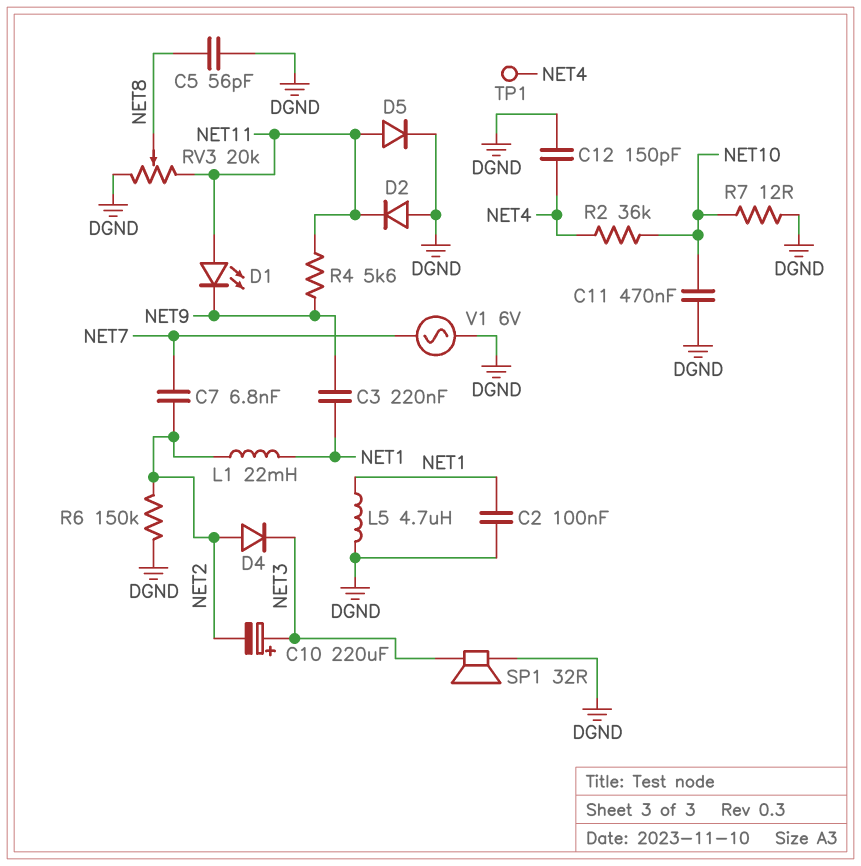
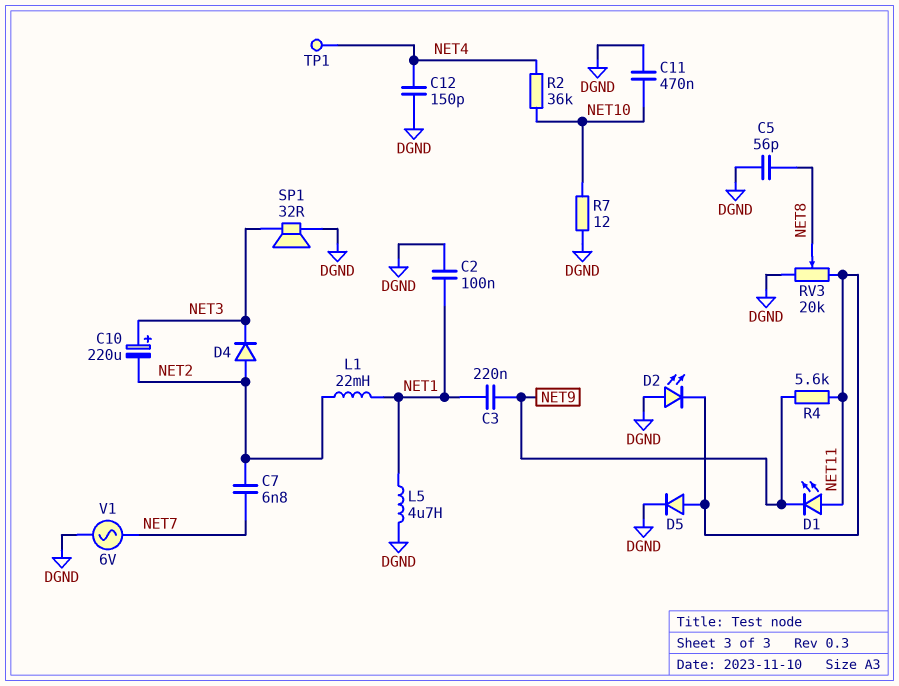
D2: diode (A DGND, K NET11) -> LED (A DGND, K NET11)
R6: 150k (DGND, NET2) -> none

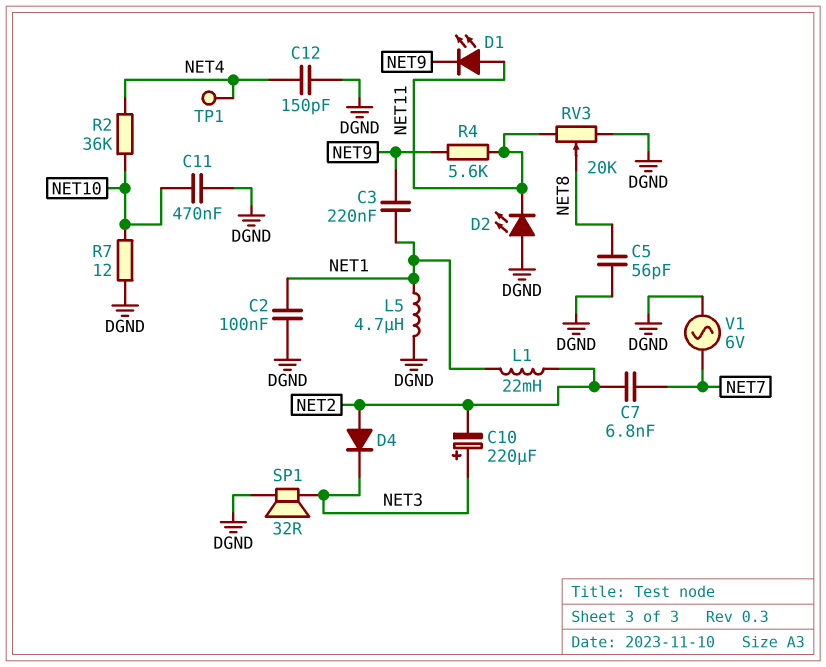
D5: diode (A NET11, K DGND) -> none

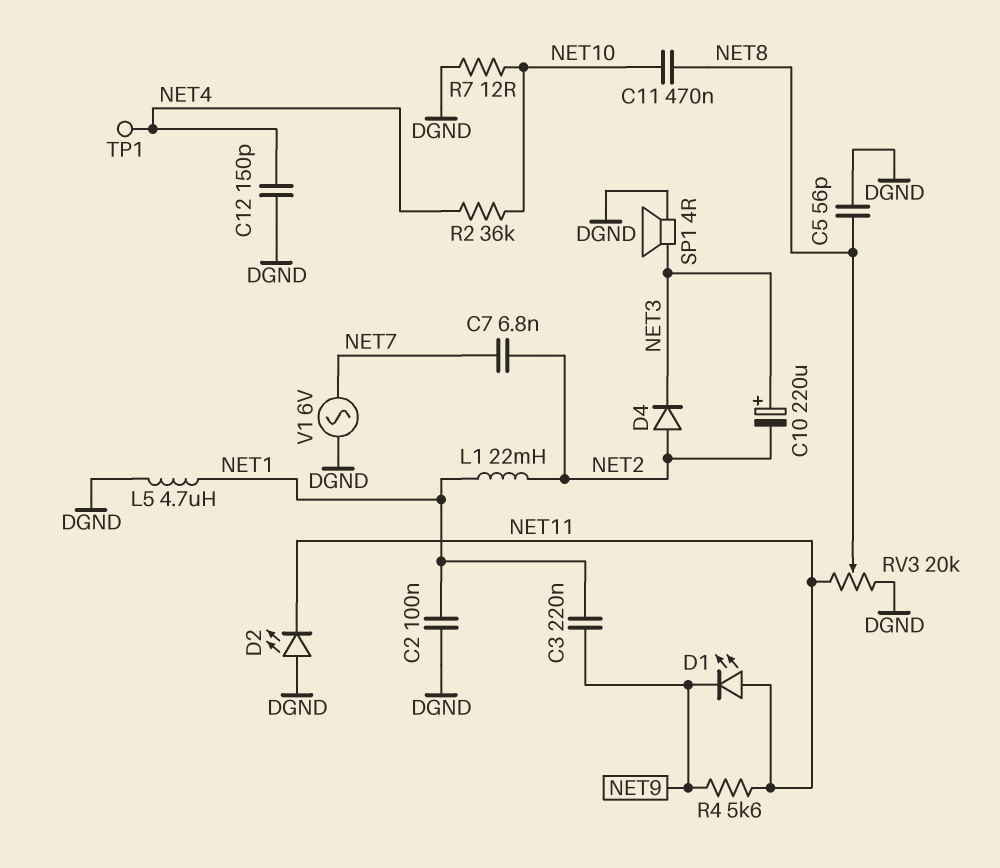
C11: 470nF (DGND, NET10) -> 470nF (NET8, NET10)
SP1: speaker 32R (DGND, NET3) -> speaker 4R (DGND, NET3)

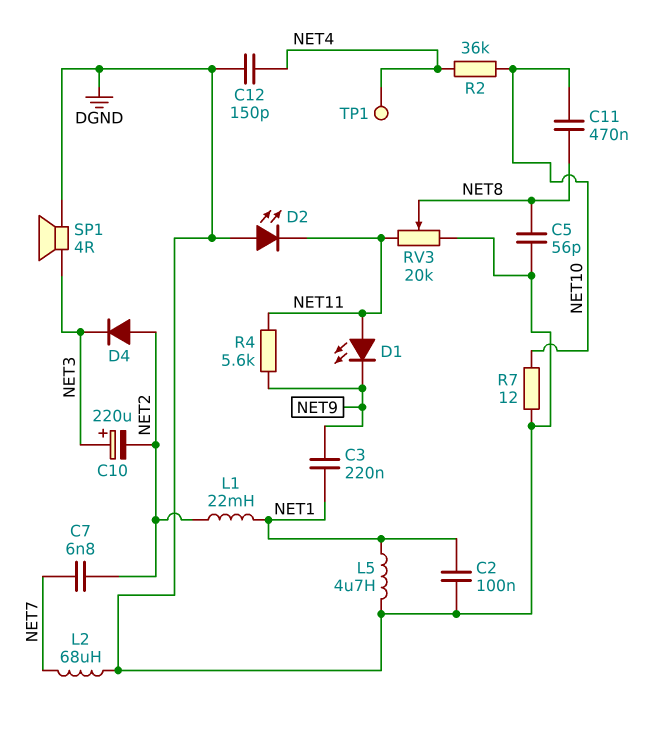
L2: none -> 68uH (DGND, NET7)
V1: AC 6V (DGND, NET7) -> none

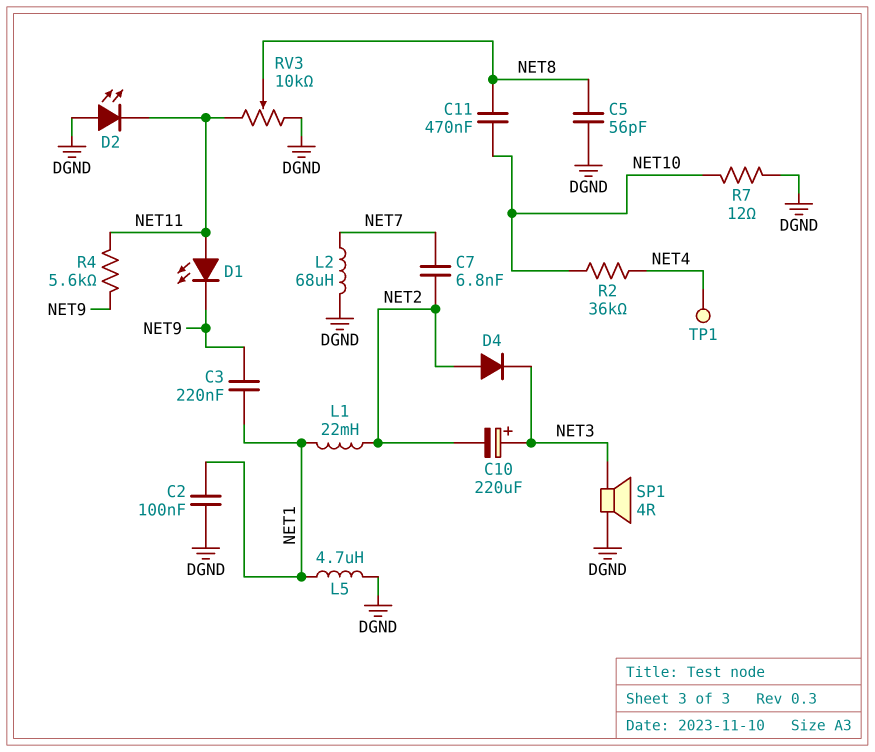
C12: 150pF (DGND, NET4) -> none
RV3: 20k (DGND, NET11, wiper NET8) -> 10k (DGND, NET11, wiper NET8)

